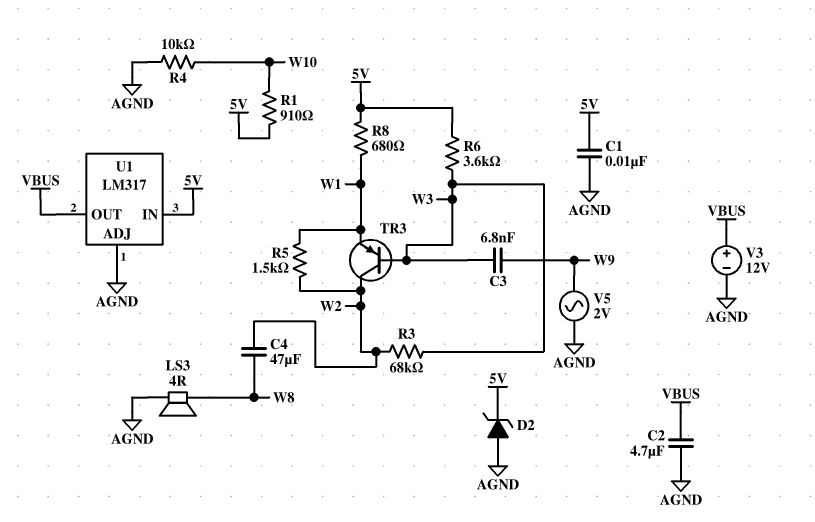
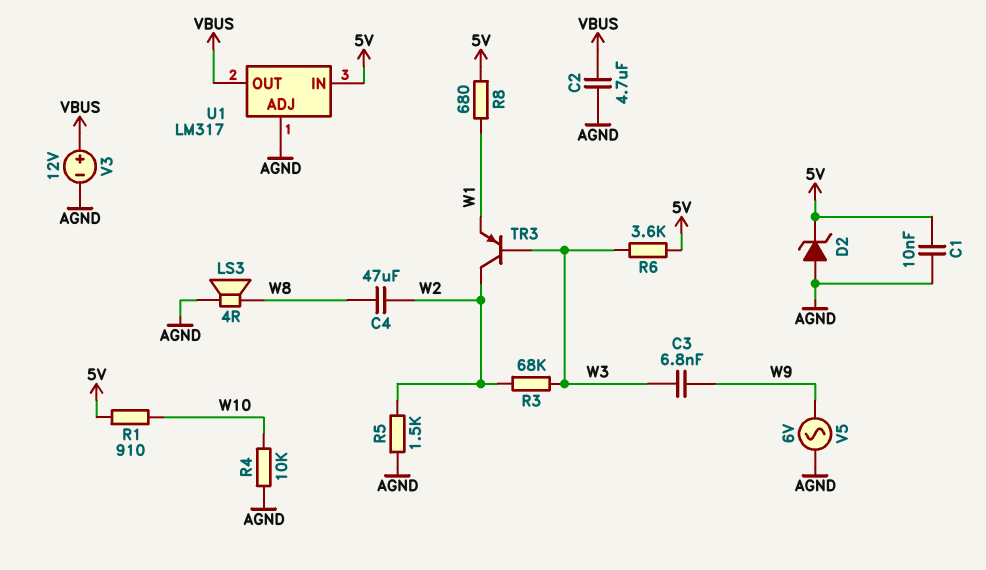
R5: 1.5k (W1, W2) -> 1.5k (AGND, W2)
V5: AC 2V (AGND, W9) -> AC 6V (AGND, W9)

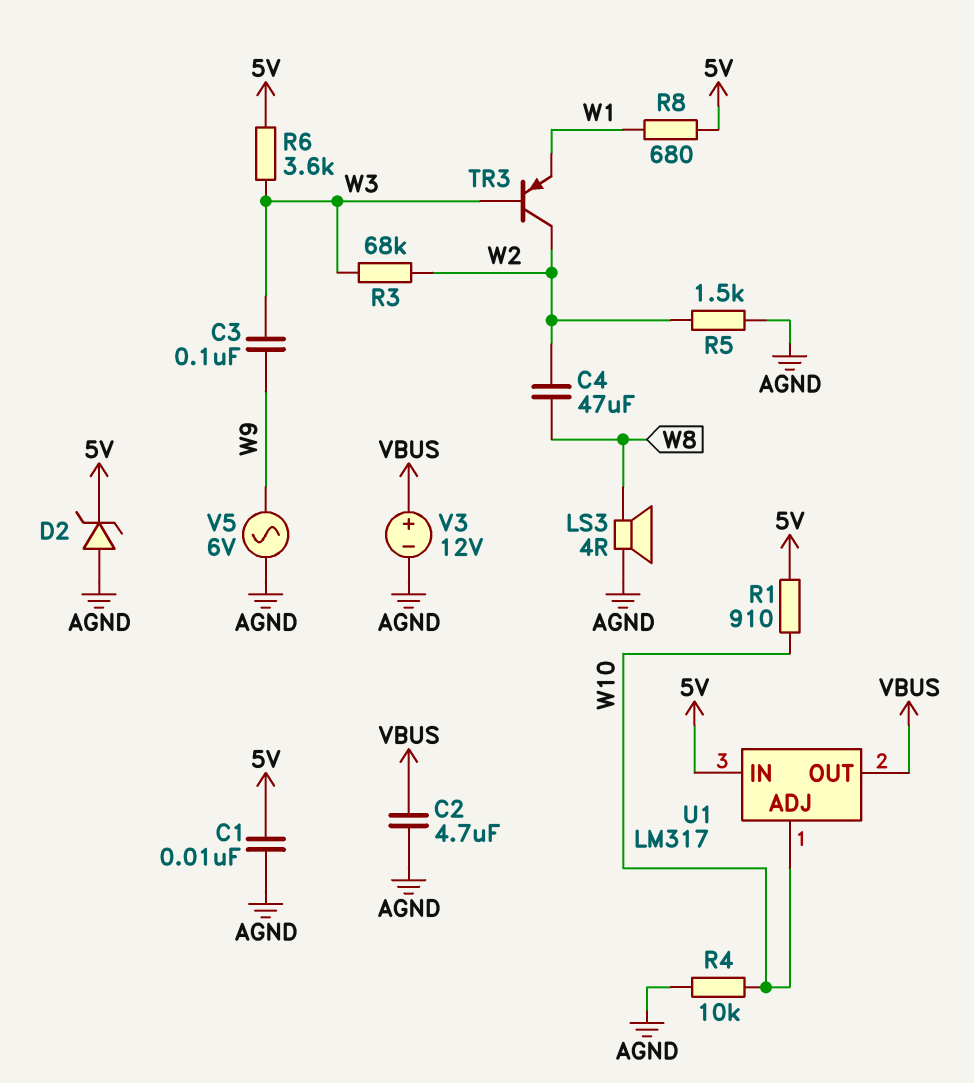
C3: 6.8nF (W3, W9) -> 100nF (W3, W9)
U1 pin ADJ: AGND -> W10

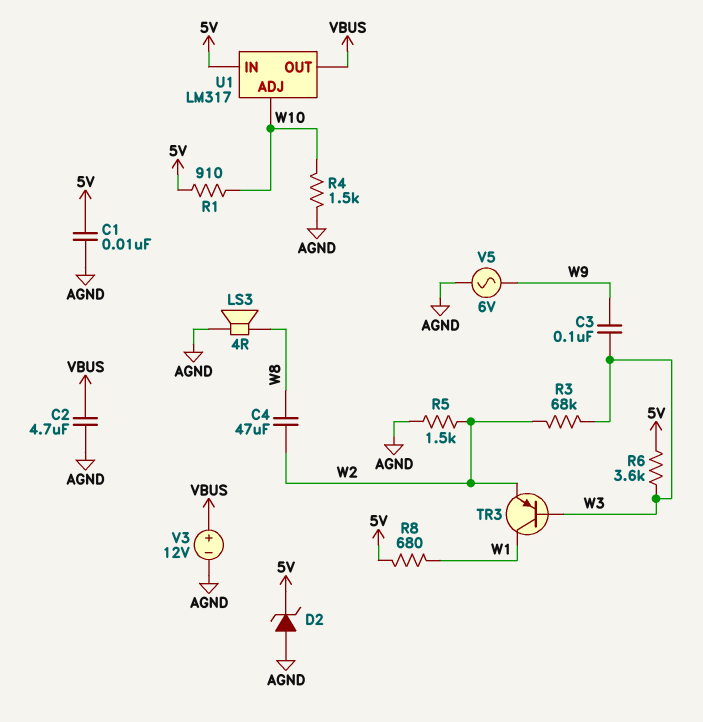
R4: 10k (AGND, W10) -> 1.5k (AGND, W10)
TR3: PNP (B W3, C W2, E W1) -> PNP (B W3, C W1, E W2)

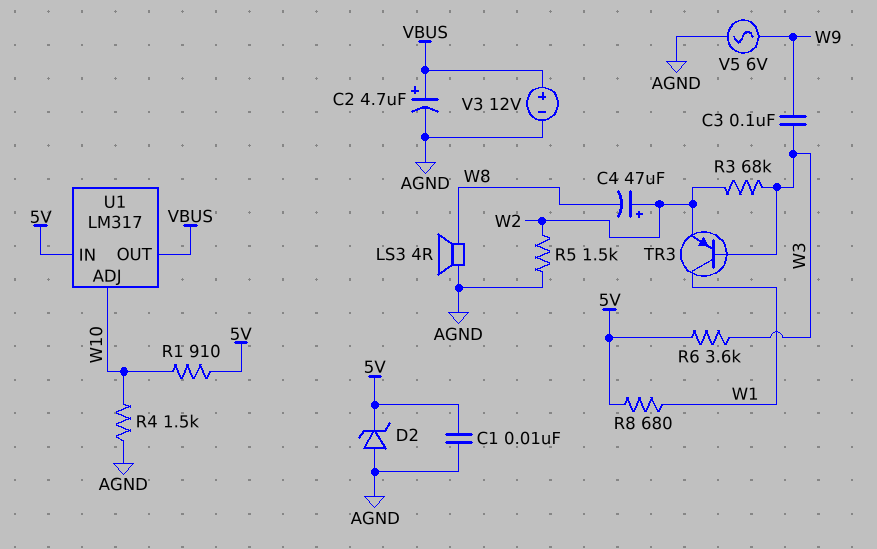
C2: 4.7uF (AGND, VBUS) -> 4.7uF (plus VBUS, minus AGND)
C4: 47uF (W2, W8) -> 47uF (plus W2, minus W8)

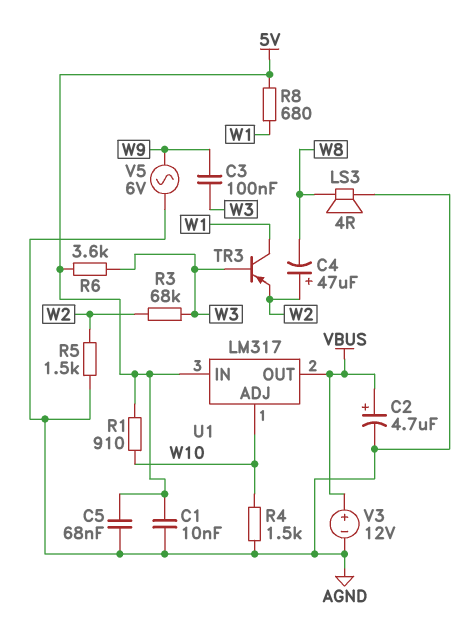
C5: none -> 68nF (5V, AGND)
D2: zener (A AGND, K 5V) -> none

